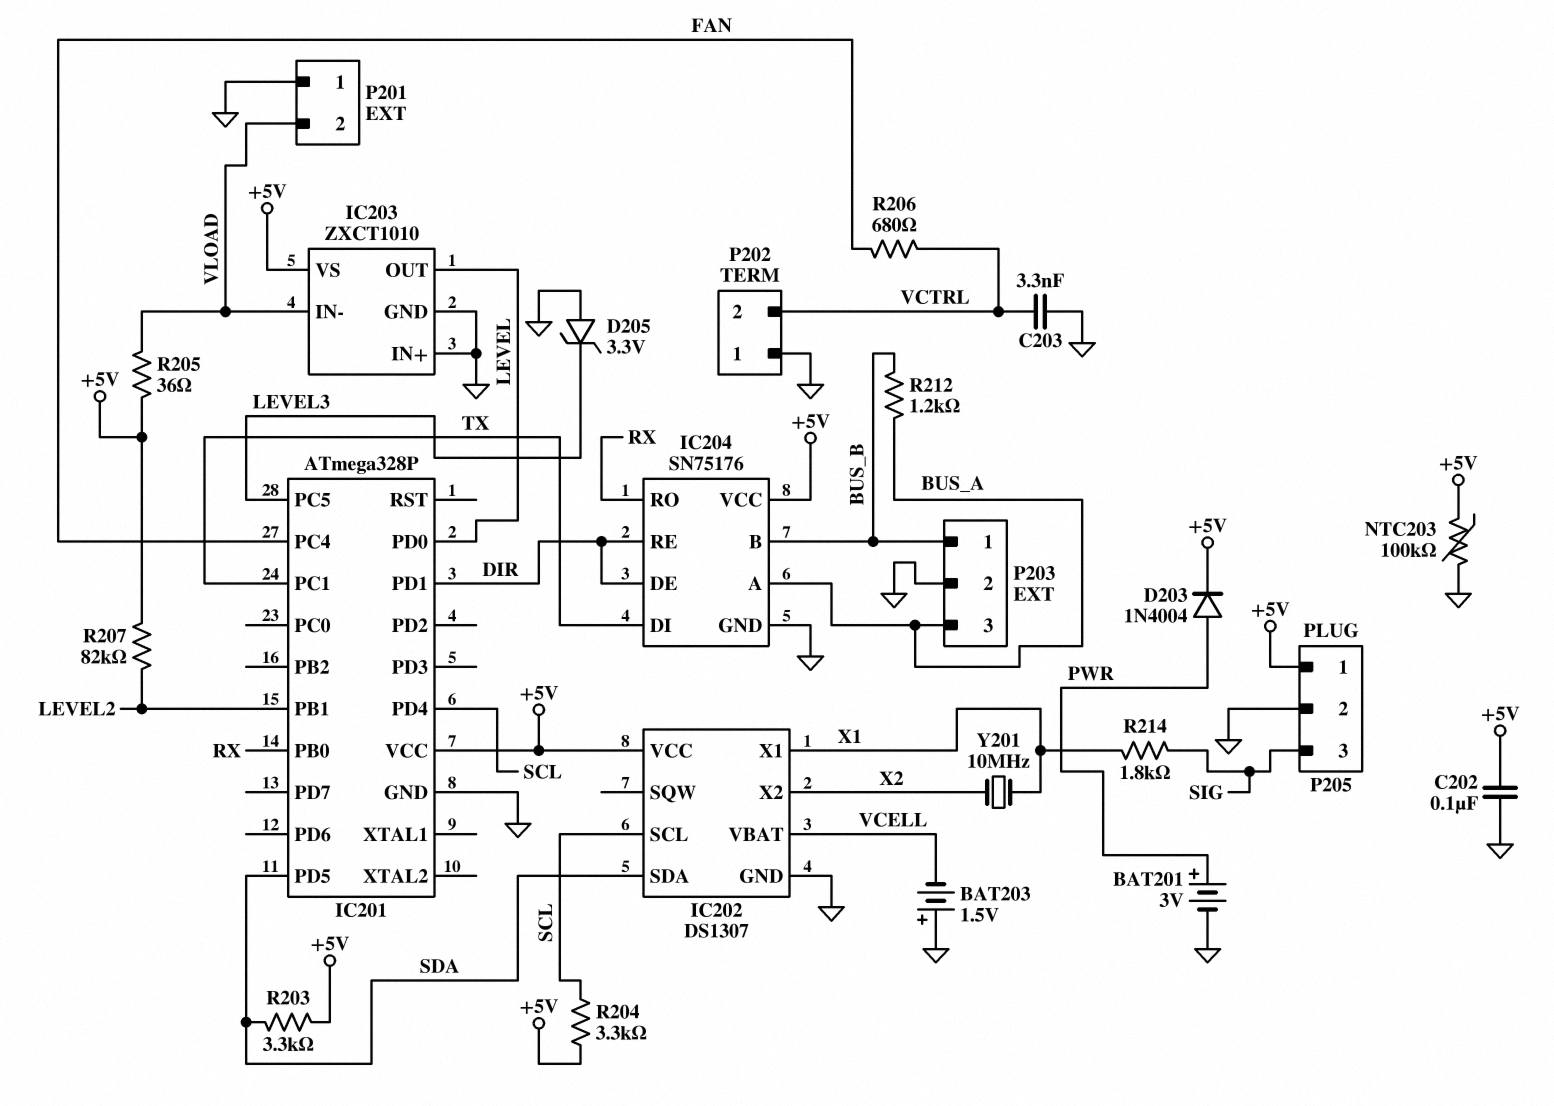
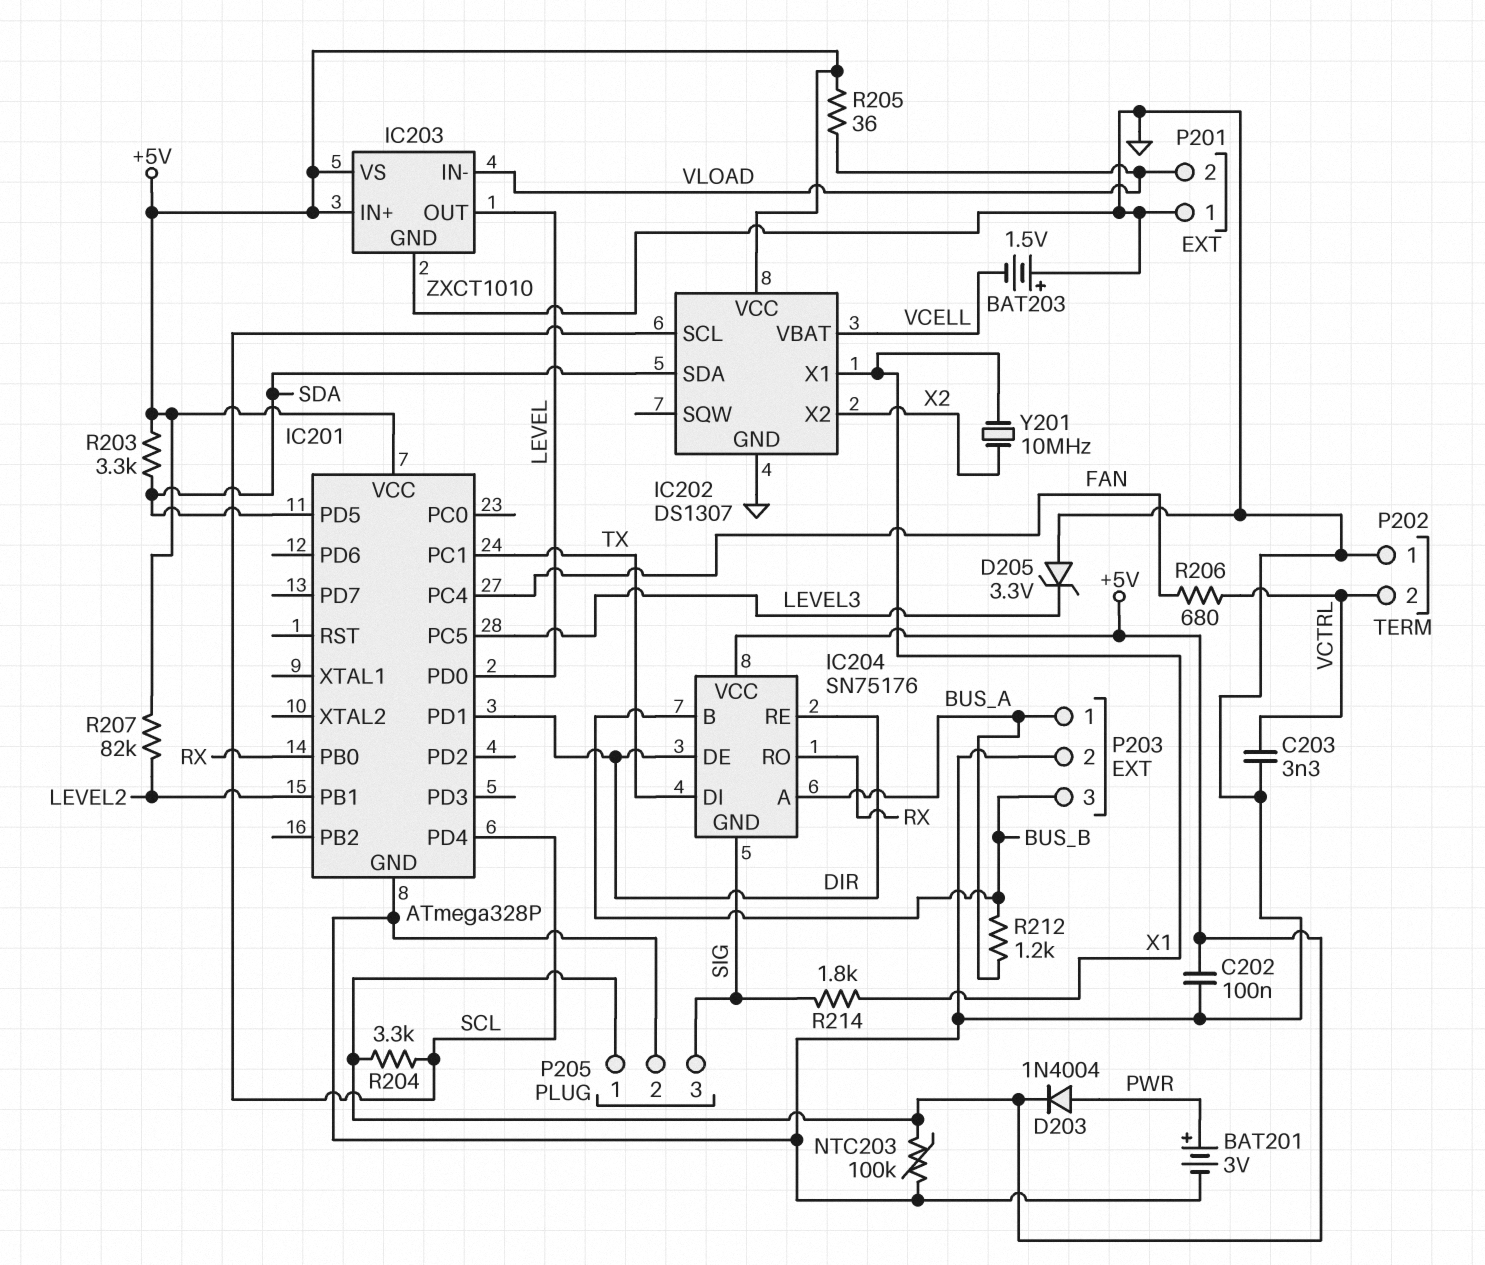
IC203 pin IN+: GND -> +5V
IC204 pin GND: GND -> SIG
P203 pin 1: BUS_B -> BUS_A
P203 pin 3: BUS_A -> BUS_B

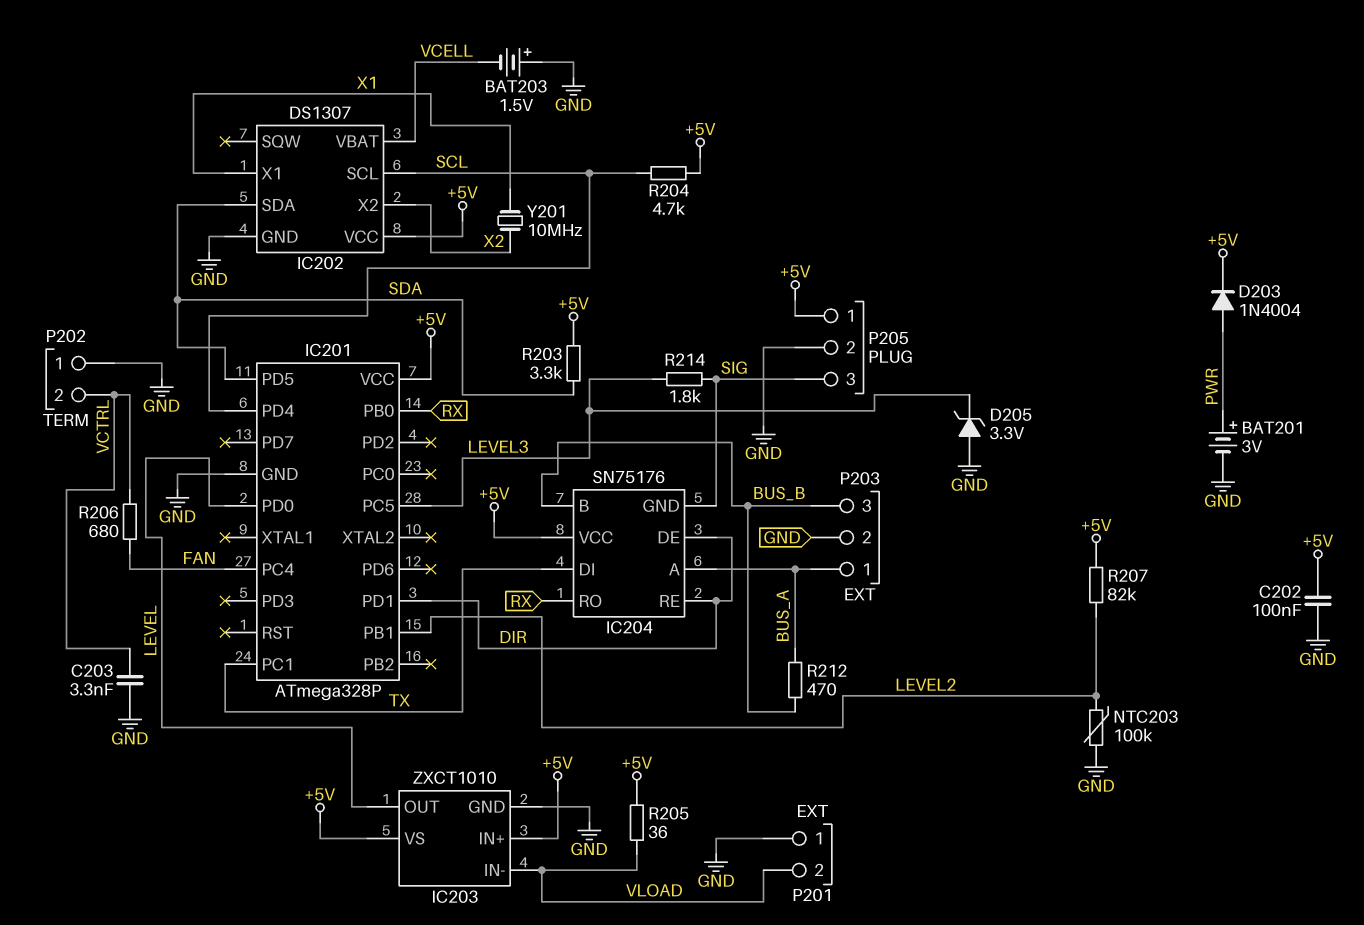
NTC203: 100k (+5V, GND) -> 100k (GND, LEVEL2)
R204: 3.3k (+5V, SCL) -> 4.7k (+5V, SCL)
R212: 1.2k (BUS_A, BUS_B) -> 470 (BUS_A, BUS_B)
R214: 1.8k (SIG, X1) -> 1.8k (LEVEL3, SIG)

